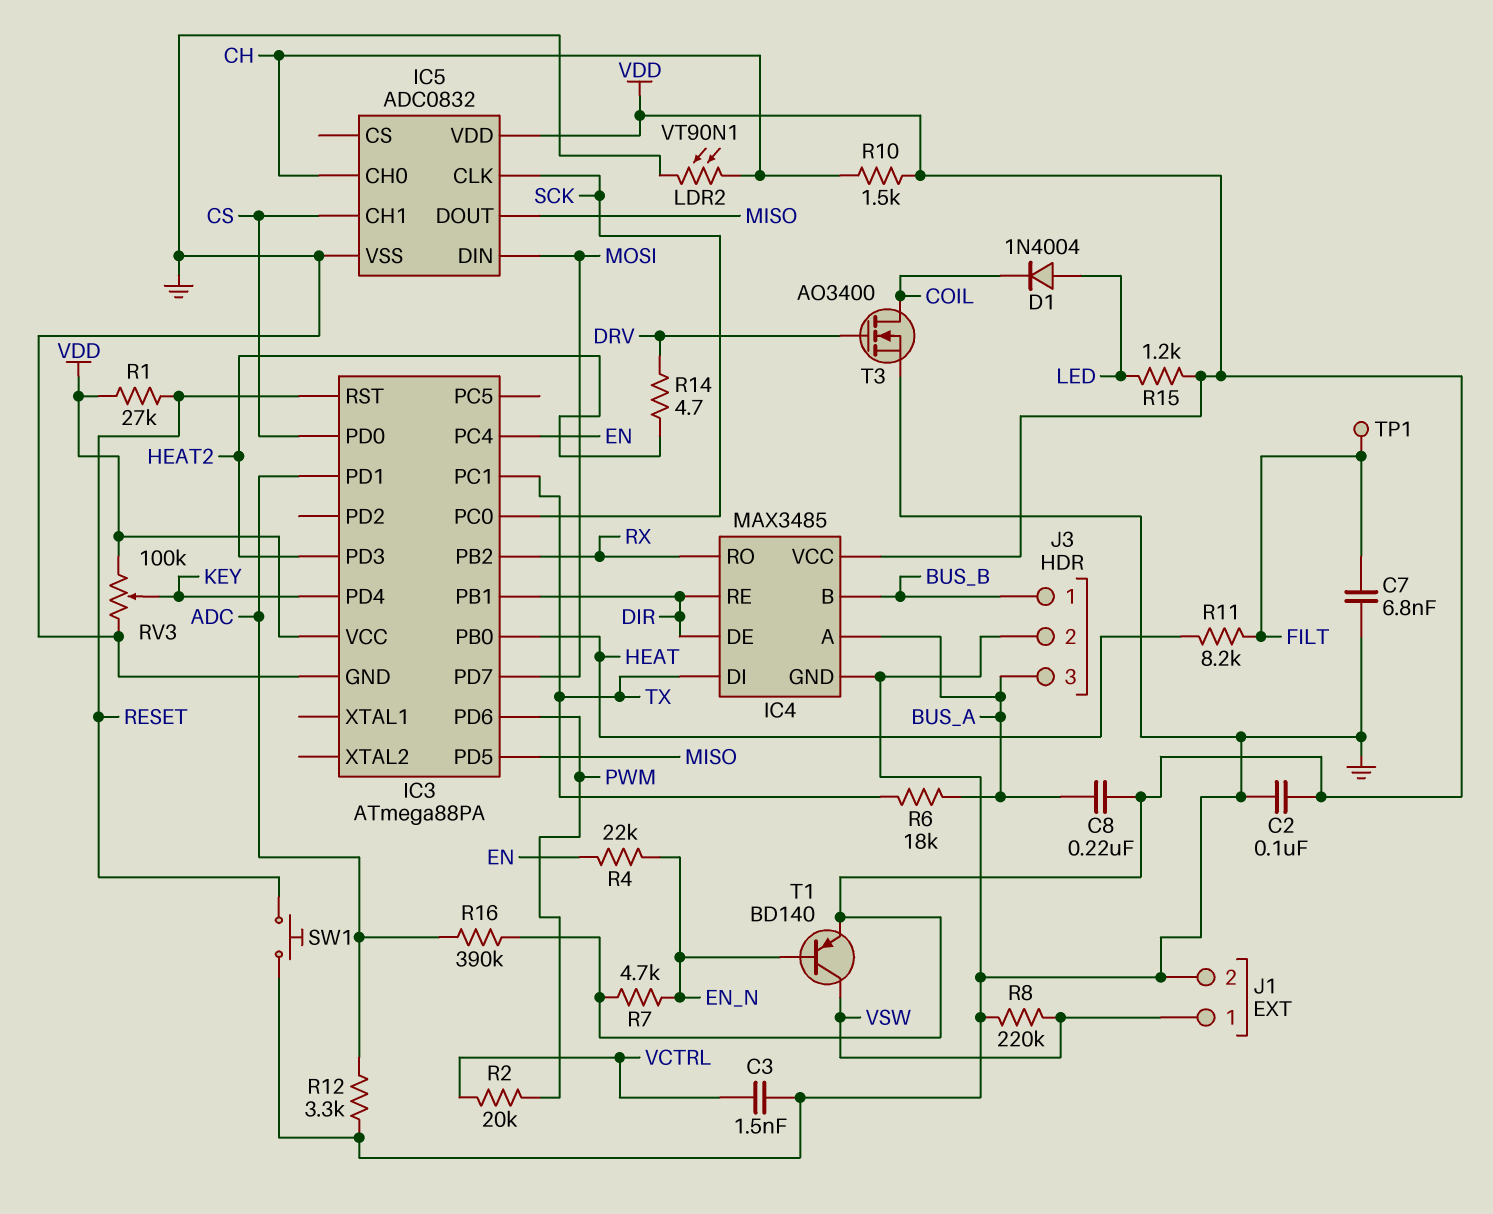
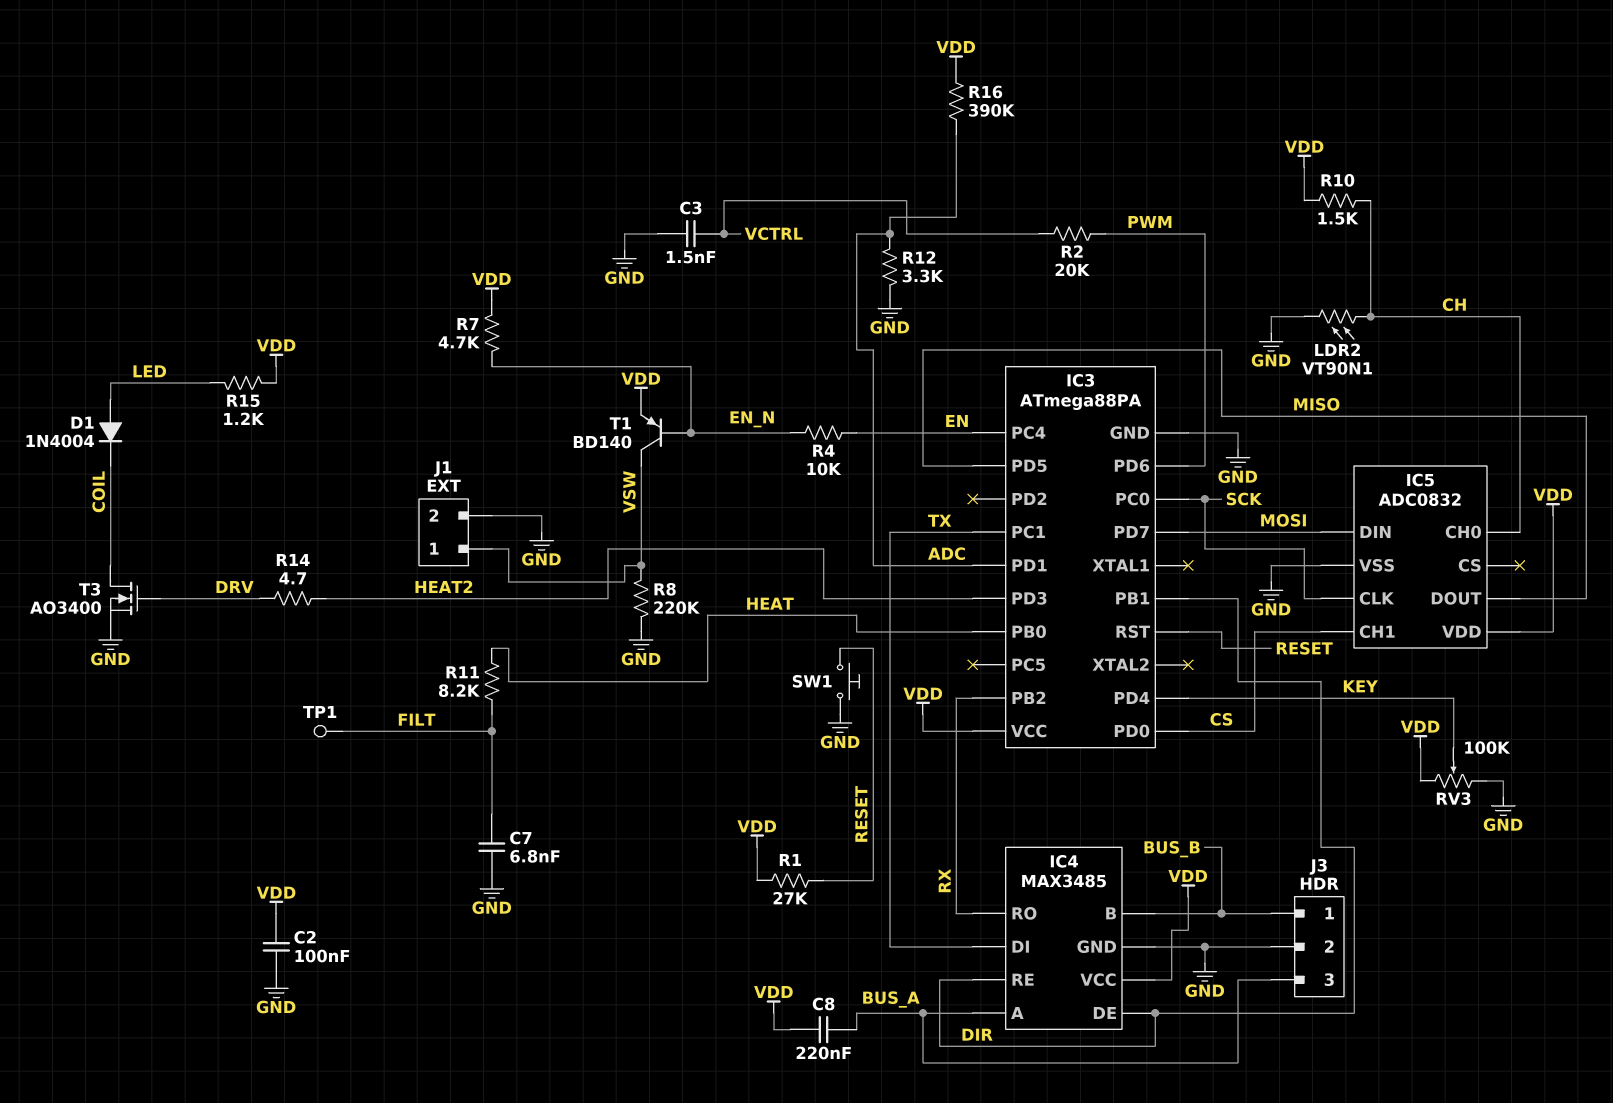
R4: 22k (EN, EN_N) -> 10k (EN, EN_N)
R6: 18k (BUS_A, TX) -> none

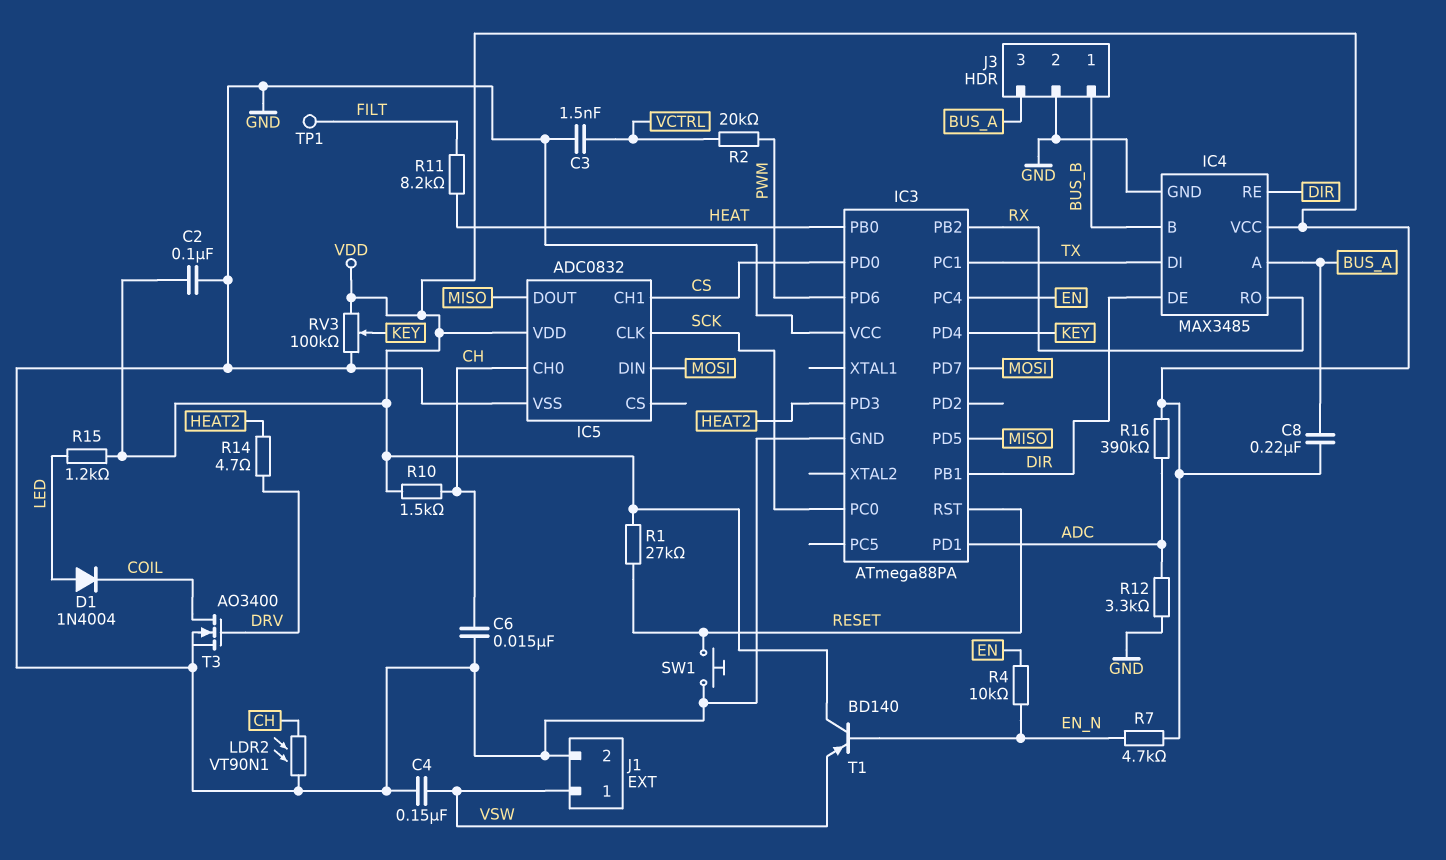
C4: none -> 150nF (GND, VSW)
C6: none -> 15nF (CH, GND)
C7: 6.8nF (FILT, GND) -> none
IC3 pin VCC: VDD -> GND
R8: 220k (GND, VSW) -> none
T1: PNP BD140 (B EN_N, C VSW, E VDD) -> PNP BD140 (B EN_N, C VDD, E VSW)

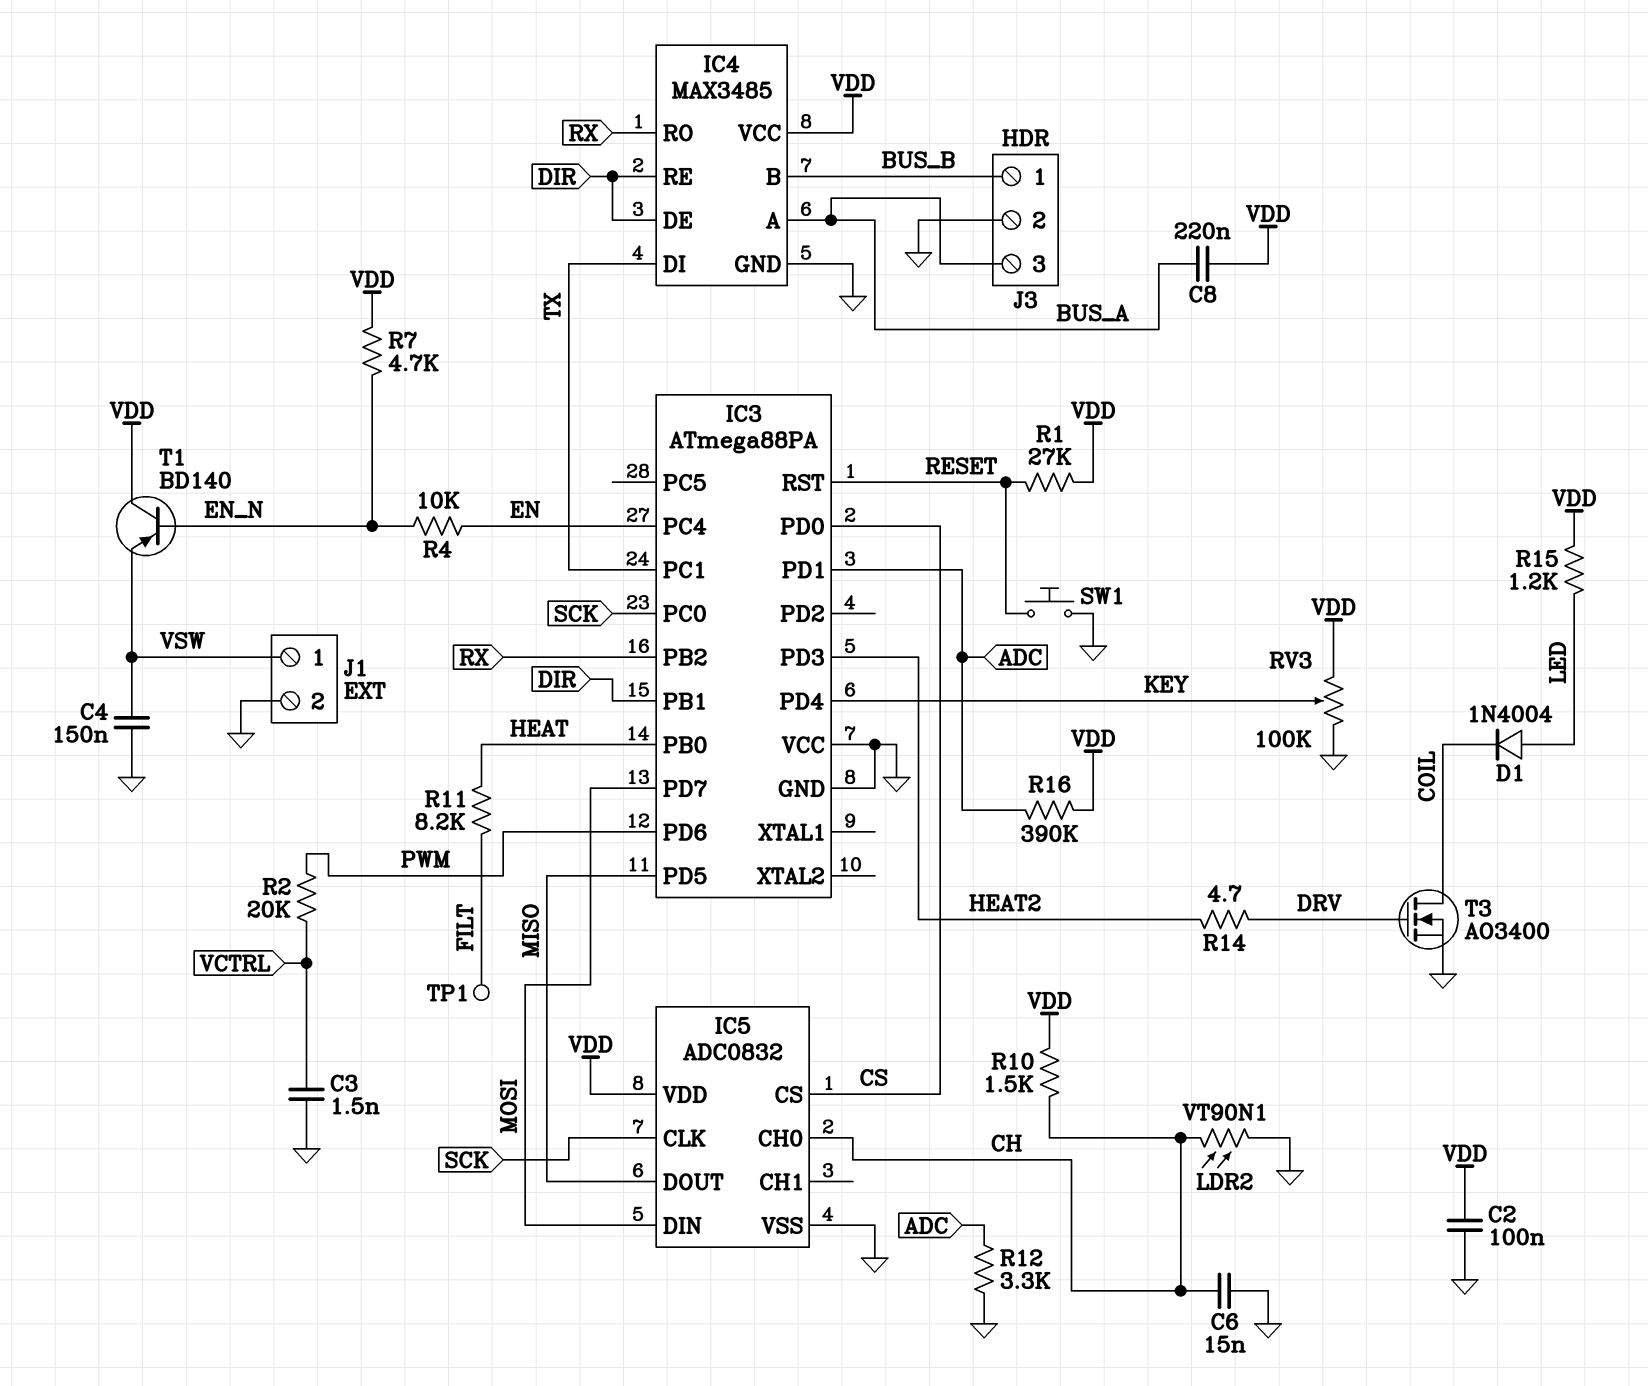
IC5 pin CH1: CS -> none
IC5 pin CS: none -> CS

